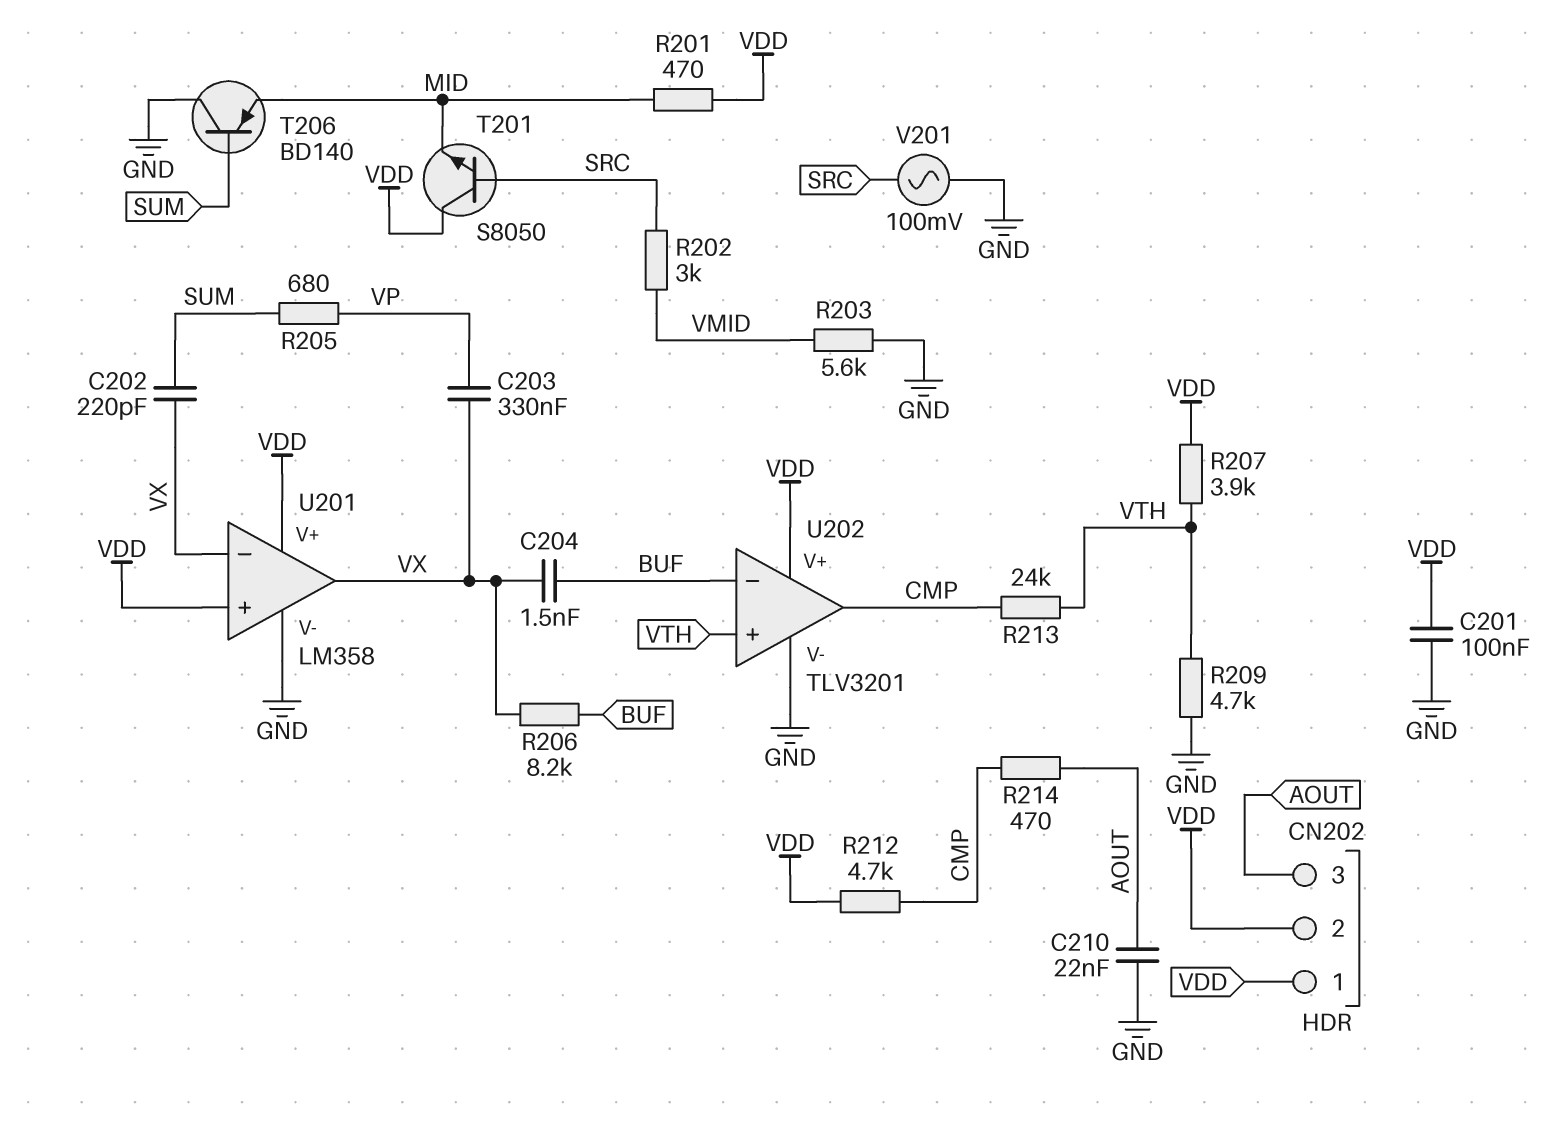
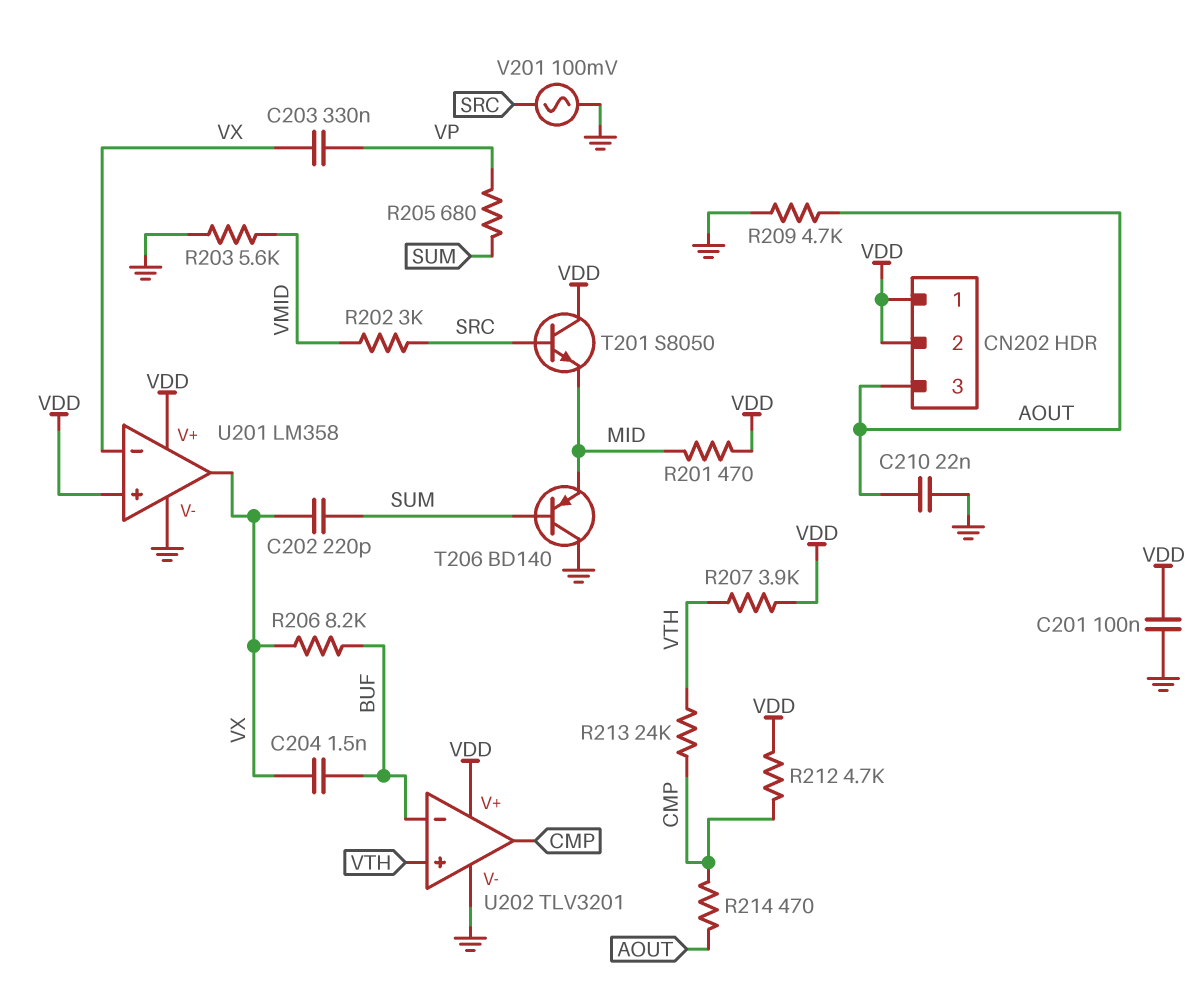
R209: 4.7k (GND, VTH) -> 4.7k (AOUT, GND)

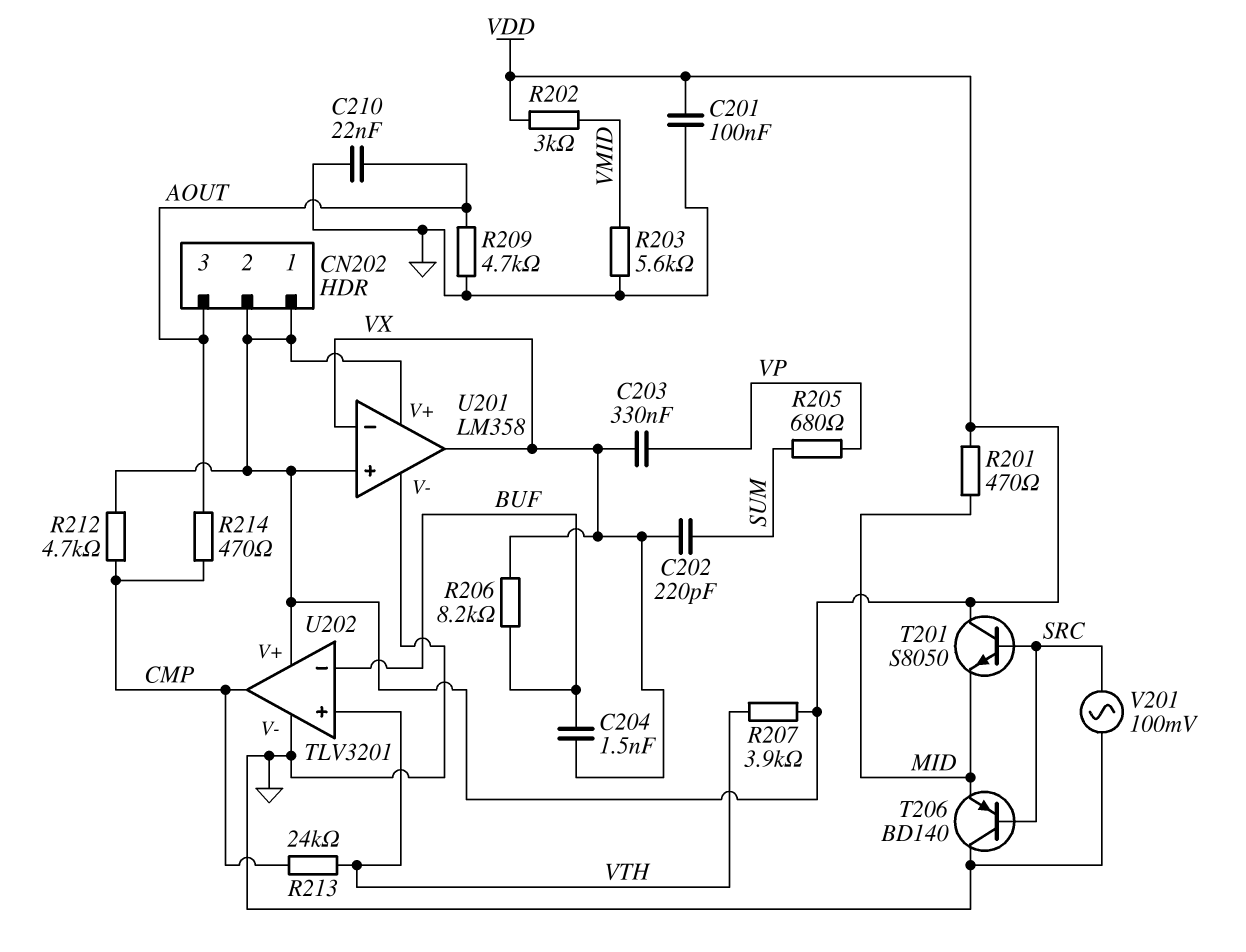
R202: 3k (SRC, VMID) -> 3k (VDD, VMID)
T206: PNP BD140 (B SUM, C GND, E MID) -> PNP BD140 (B SRC, C GND, E MID)

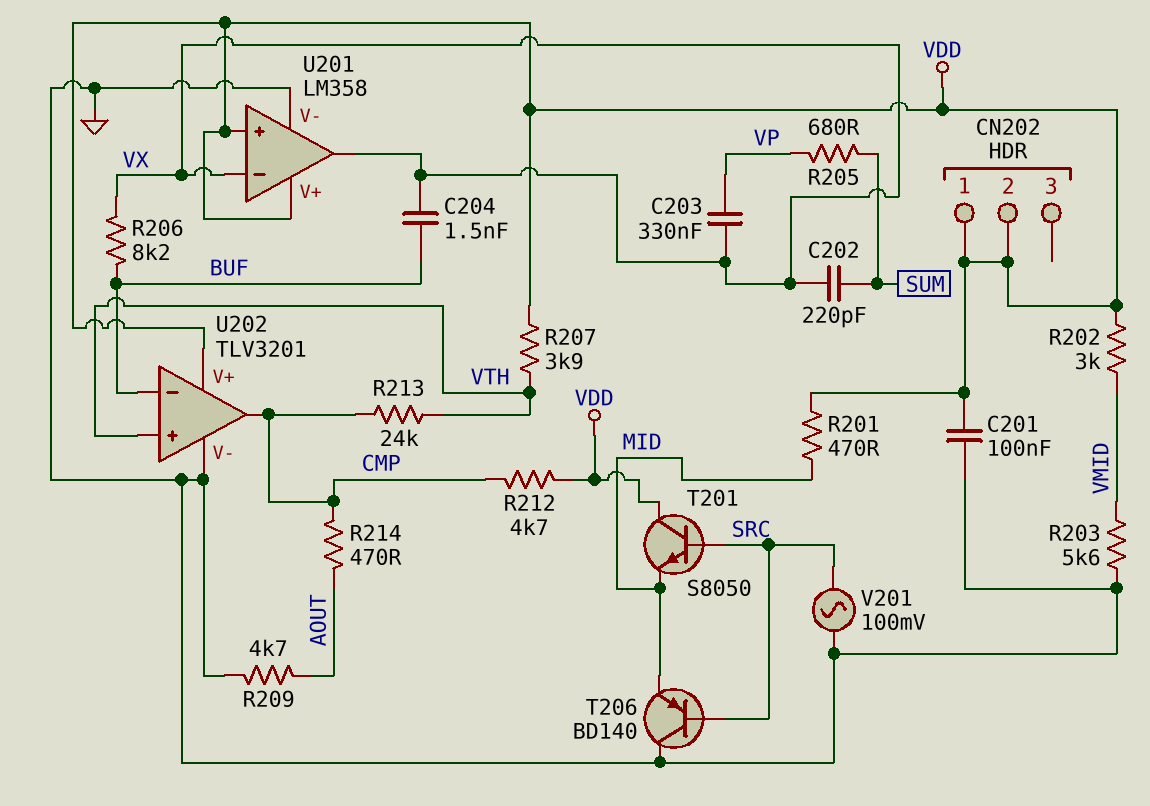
C210: 22nF (AOUT, GND) -> none
CN202 pin 3: AOUT -> none

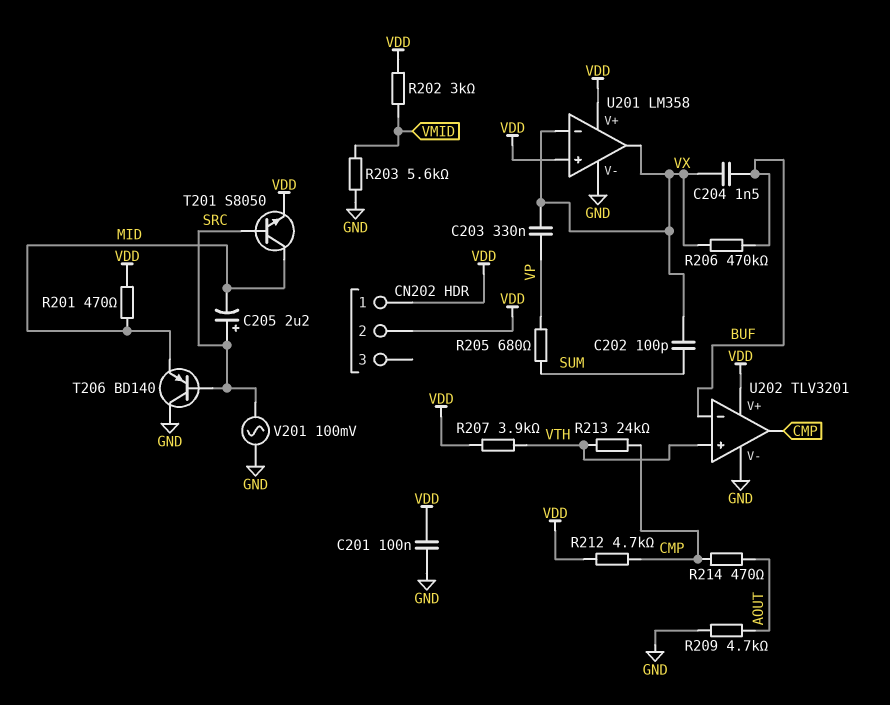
C202: 220pF (SUM, VX) -> 100pF (SUM, VX)
C205: none -> 2.2uF (plus SRC, minus MID)
R206: 8.2k (BUF, VX) -> 470k (BUF, VX)
T201: NPN S8050 (B SRC, C VDD, E MID) -> NPN S8050 (B SRC, C MID, E VDD)

